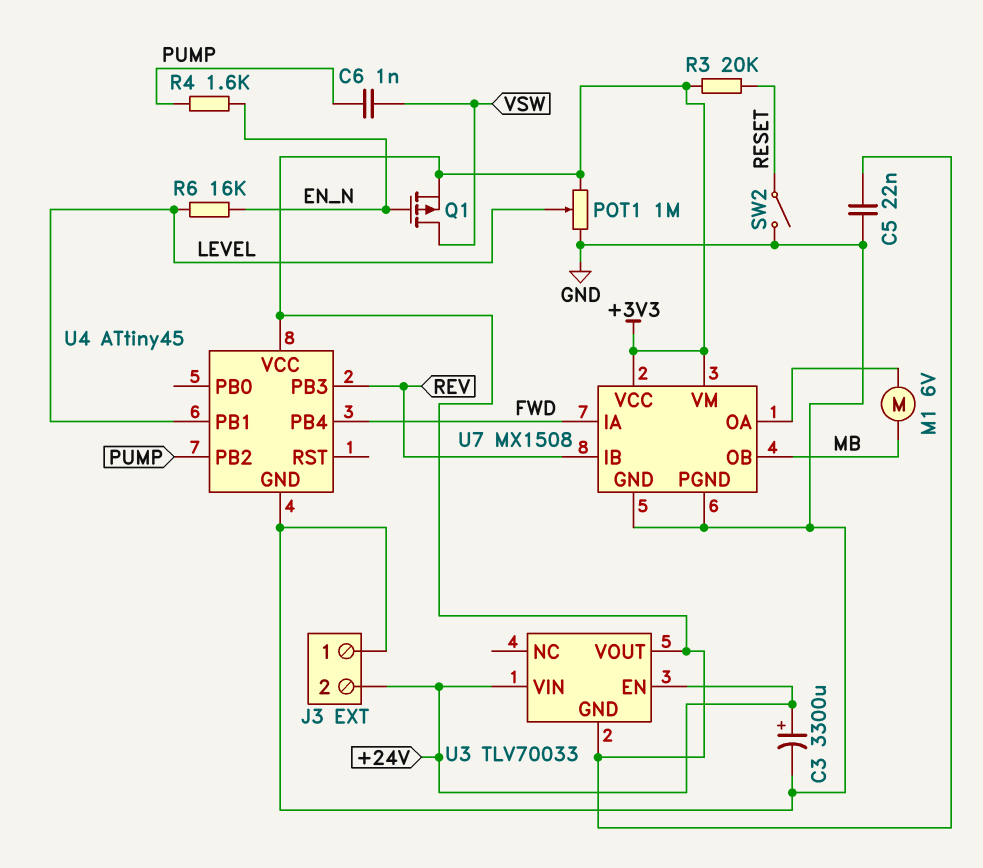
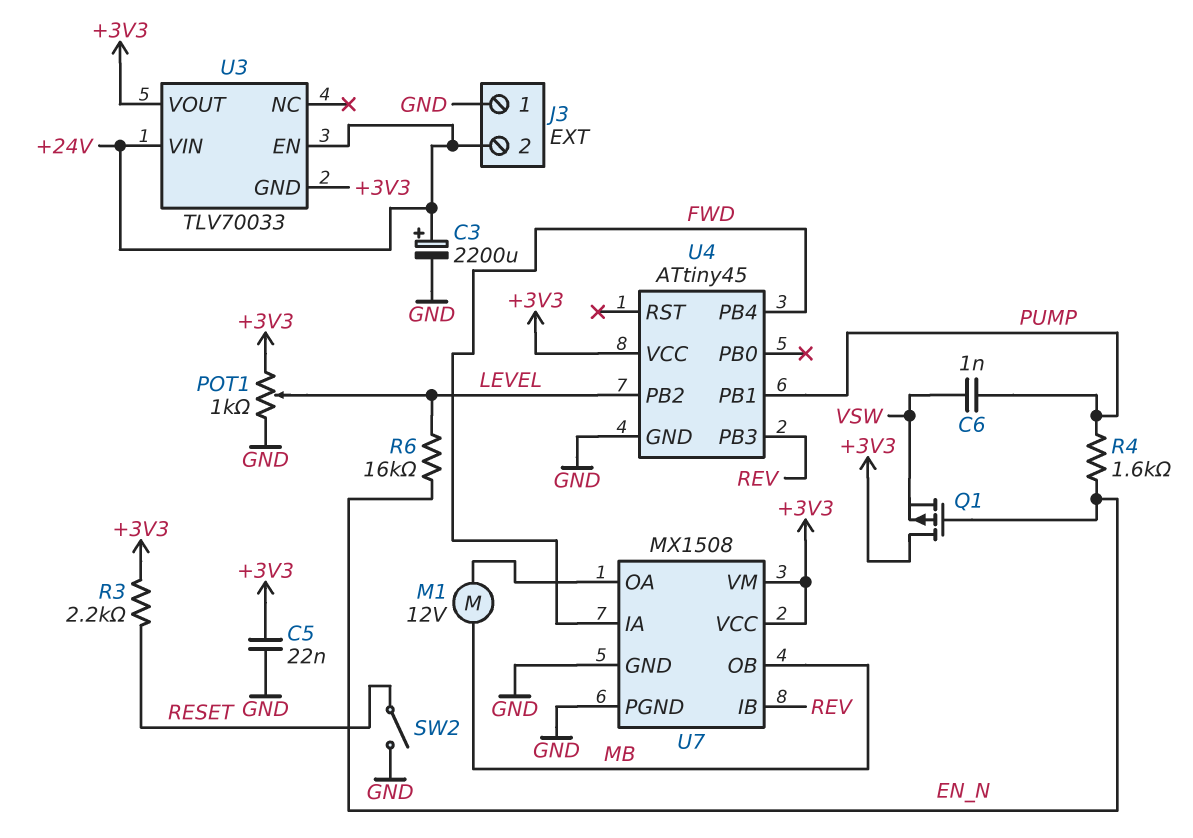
C3: 3300uF (plus +24V, minus GND) -> 2200uF (plus +24V, minus GND)
M1: motor 6V (MB, U7/OA) -> motor 12V (MB, U7/OA)
POT1: 1M (+3V3, GND, wiper LEVEL) -> 1k (+3V3, GND, wiper LEVEL)
Q1: PMOS (G EN_N, D VSW, S +3V3) -> PMOS (G EN_N, D +3V3, S VSW)
R3: 20k (+3V3, RESET) -> 2.2k (+3V3, RESET)
U4 pin PB1: LEVEL -> PUMP
U4 pin PB2: PUMP -> LEVEL

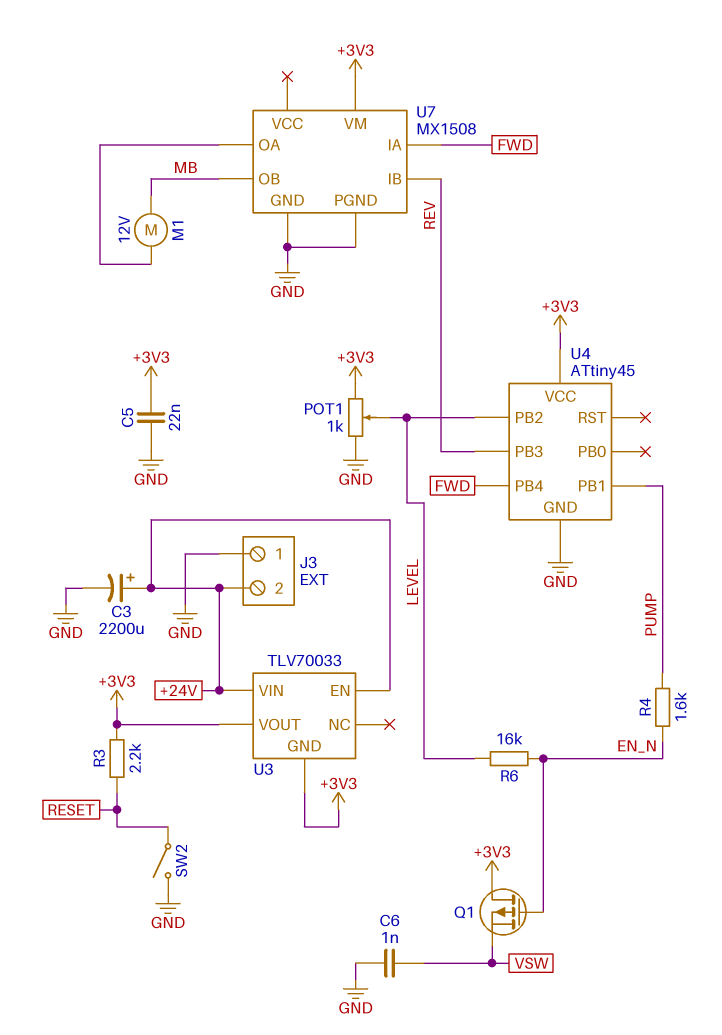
C6: 1nF (PUMP, VSW) -> 1nF (GND, VSW)
U7 pin VCC: +3V3 -> none

